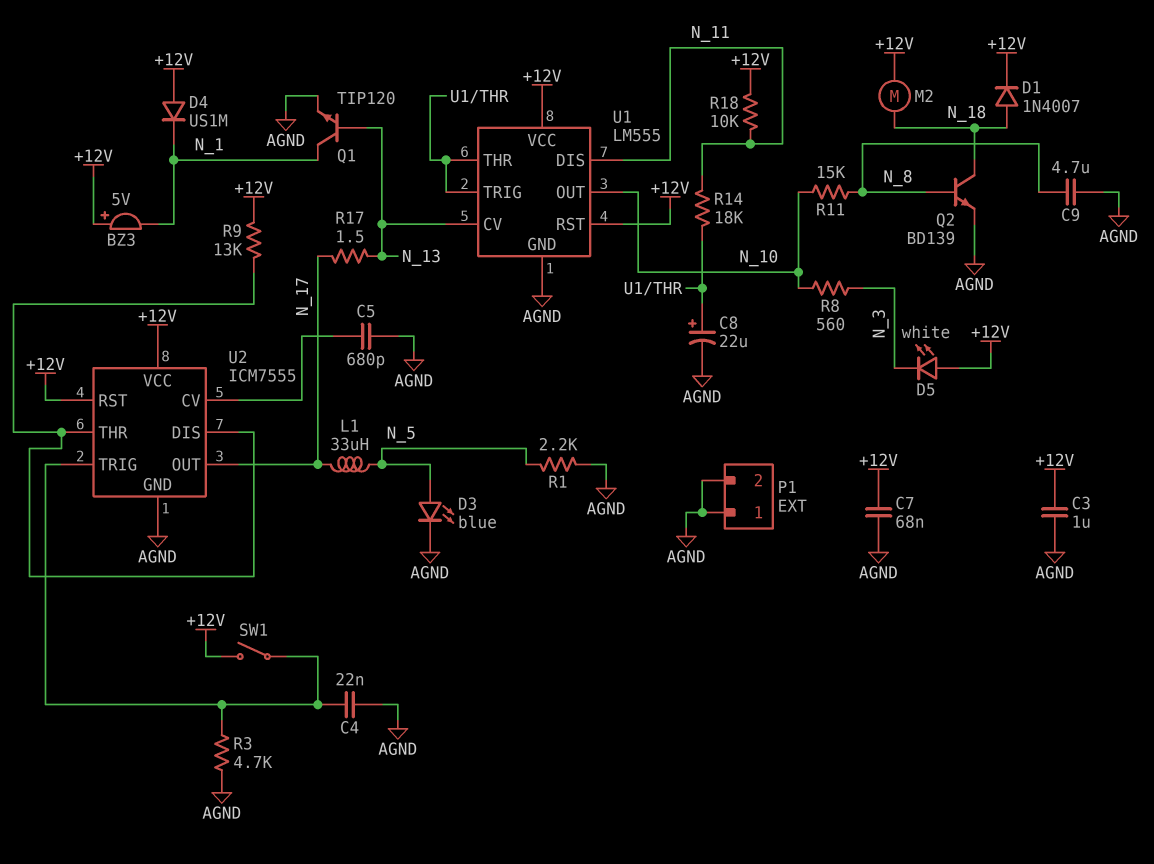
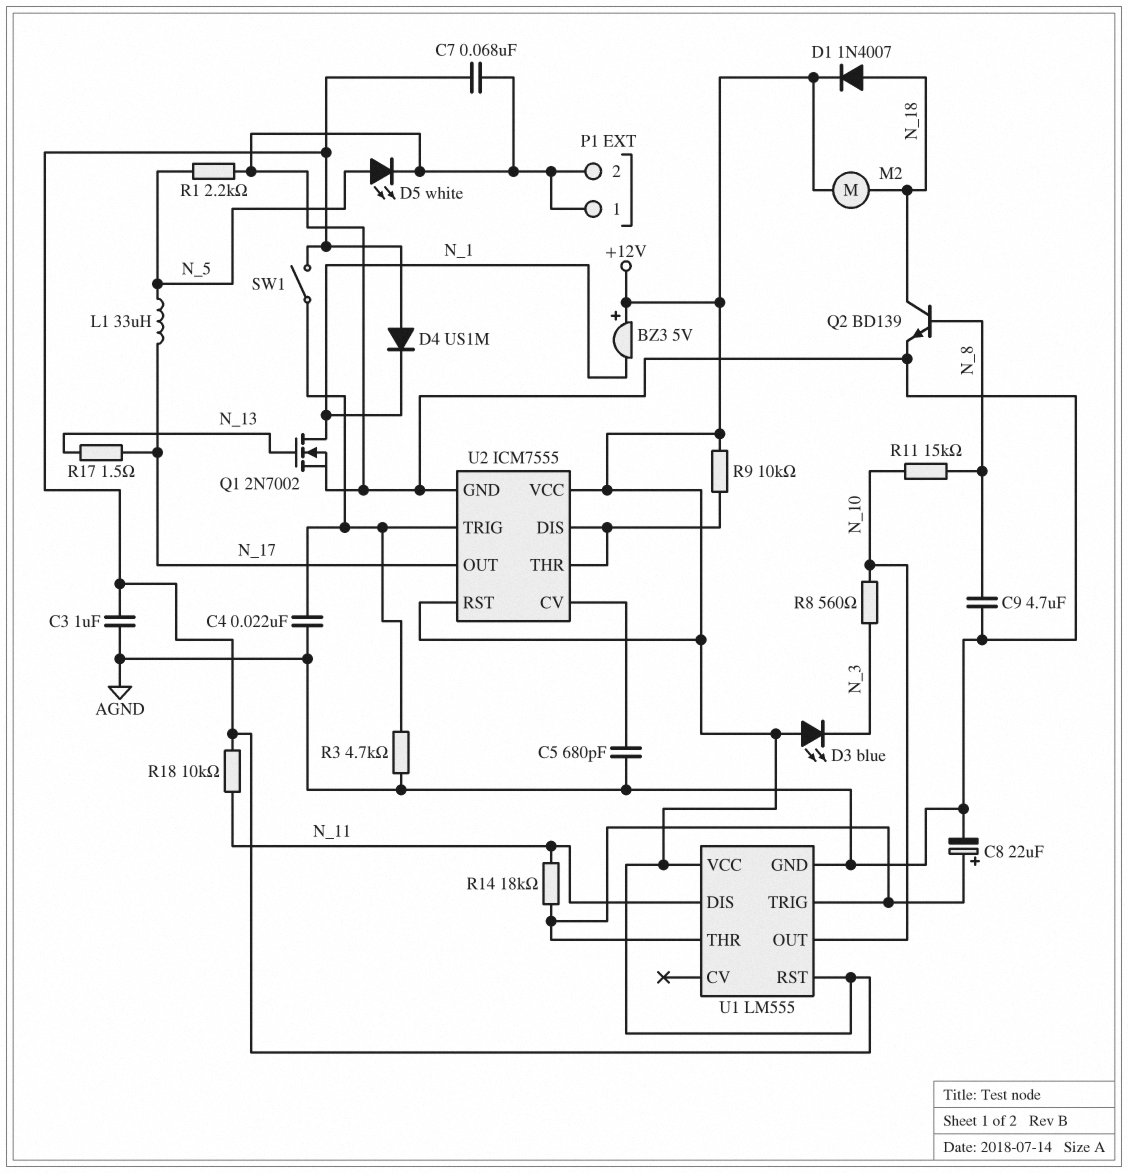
D3: LED blue (A N_5, K AGND) -> LED blue (A +12V, K N_3)
D5: LED white (A +12V, K N_3) -> LED white (A N_5, K AGND)
Q1: NPN TIP120 (B N_13, C N_1, E AGND) -> NMOS 2N7002 (G N_13, D N_1, S AGND)
R9: 13k (+12V, U2/DIS) -> 10k (+12V, U2/DIS)
U1 pin CV: N_13 -> none

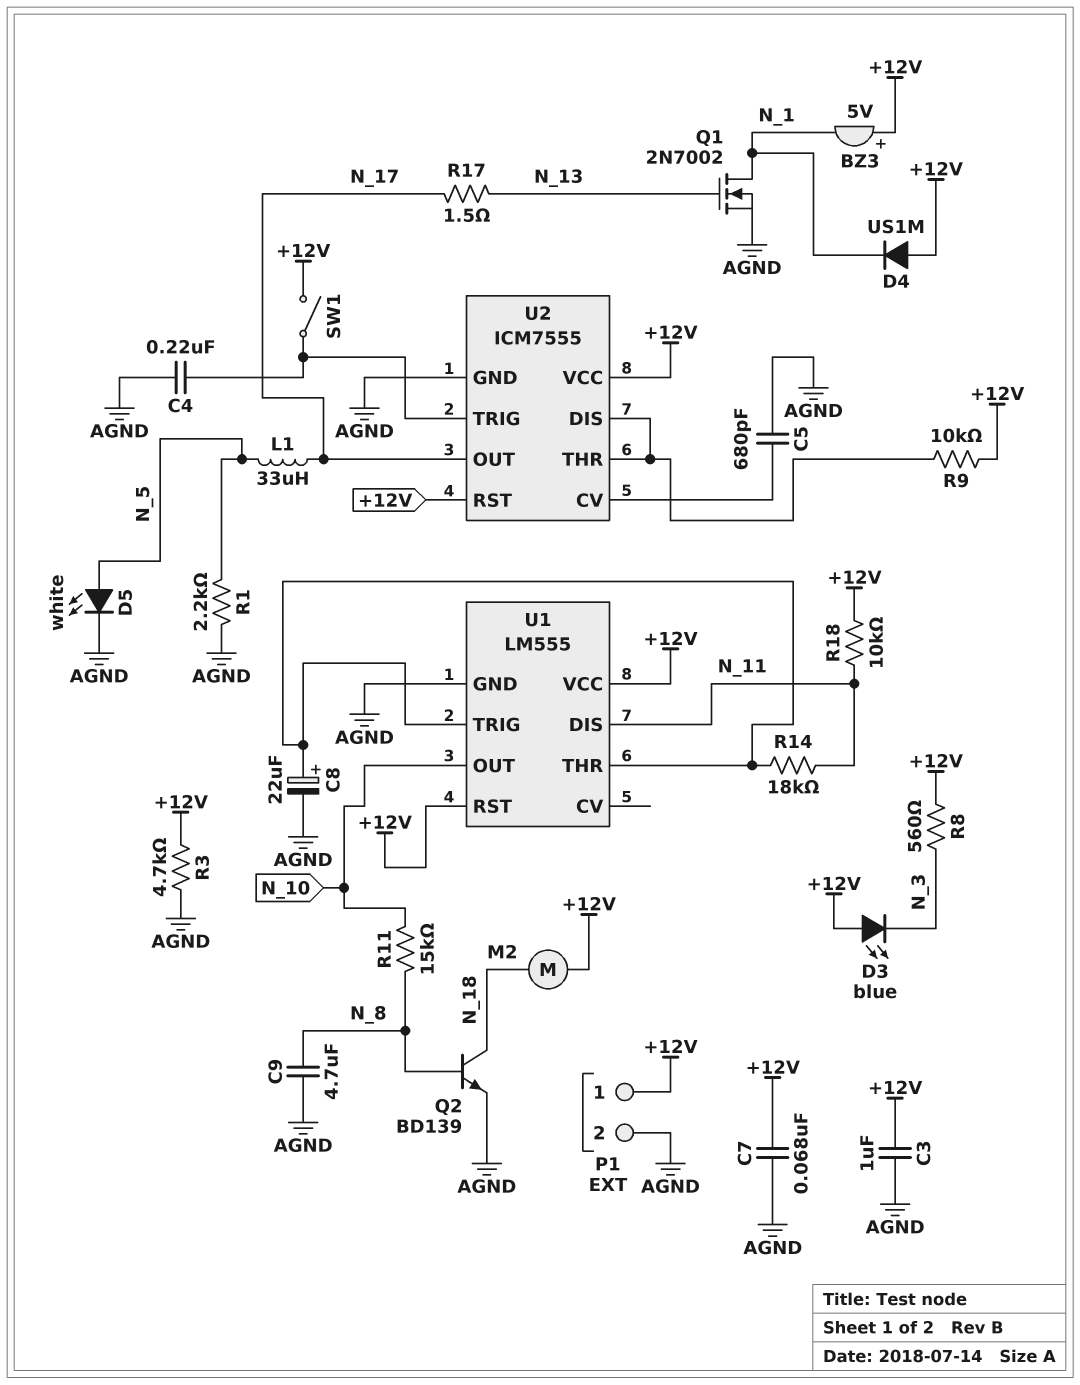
C4: 22nF (AGND, U2/TRIG) -> 220nF (AGND, U2/TRIG)
D1: diode 1N4007 (A N_18, K +12V) -> none
P1 pin 1: AGND -> +12V
R3: 4.7k (AGND, U2/TRIG) -> 4.7k (+12V, AGND)
R8: 560 (N_3, N_10) -> 560 (+12V, N_3)

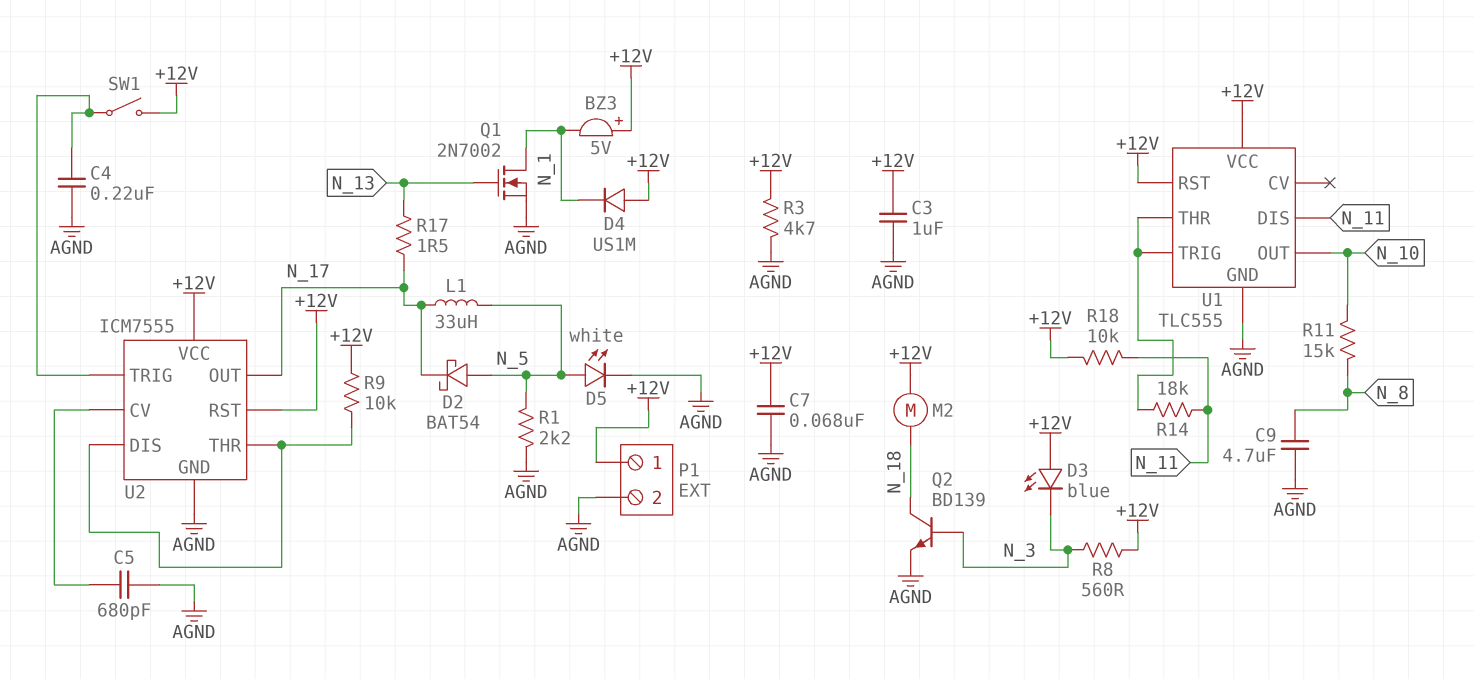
C8: 22uF (plus U1/THR, minus AGND) -> none
D2: none -> schottky BAT54 (A N_5, K N_17)
Q2: NPN BD139 (B N_8, C N_18, E AGND) -> NPN BD139 (B N_3, C N_18, E AGND)
U1: LM555 -> TLC555

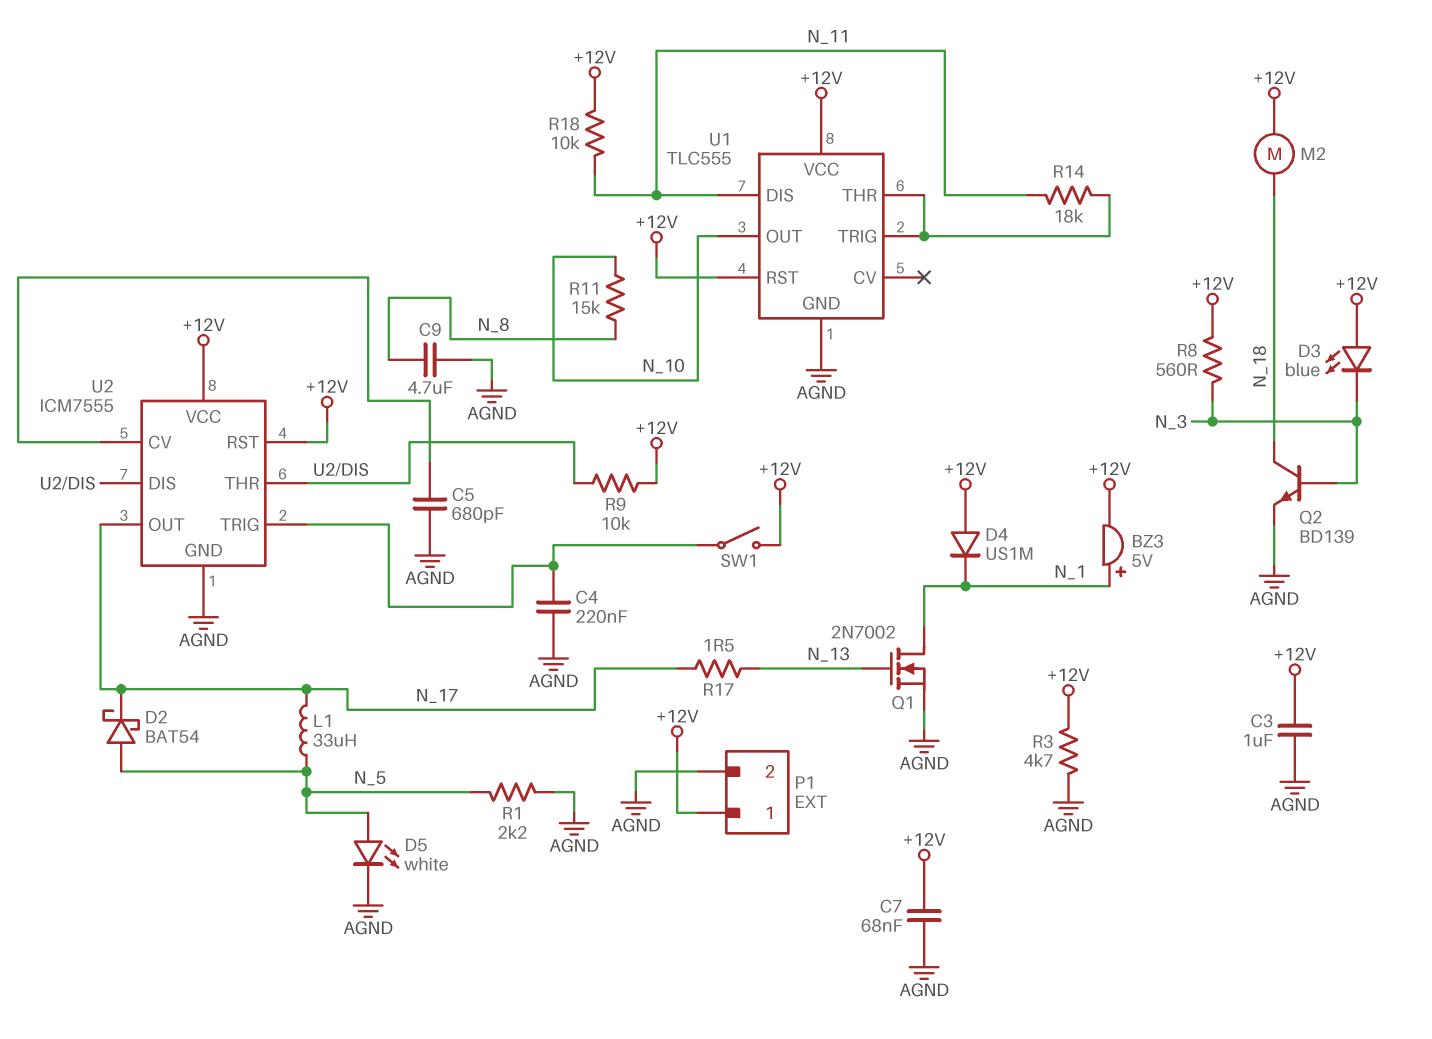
BZ3: buzzer 5V (plus +12V, minus N_1) -> buzzer 5V (plus N_1, minus +12V)

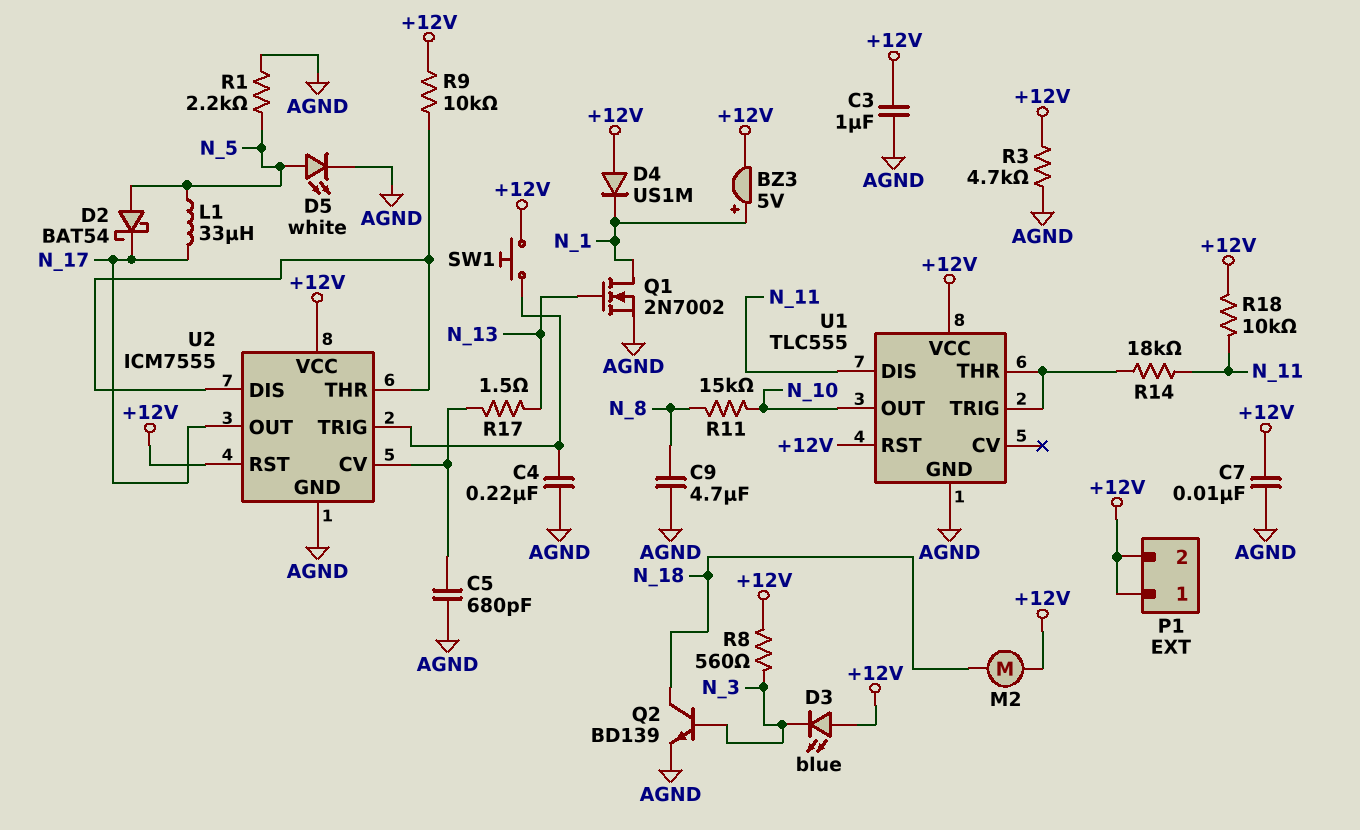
C7: 68nF (+12V, AGND) -> 10nF (+12V, AGND)
P1 pin 2: AGND -> +12V
R17: 1.5 (N_13, N_17) -> 1.5 (N_13, U2/CV)
SW1: switch (+12V, U2/TRIG) -> button (+12V, U2/TRIG)

